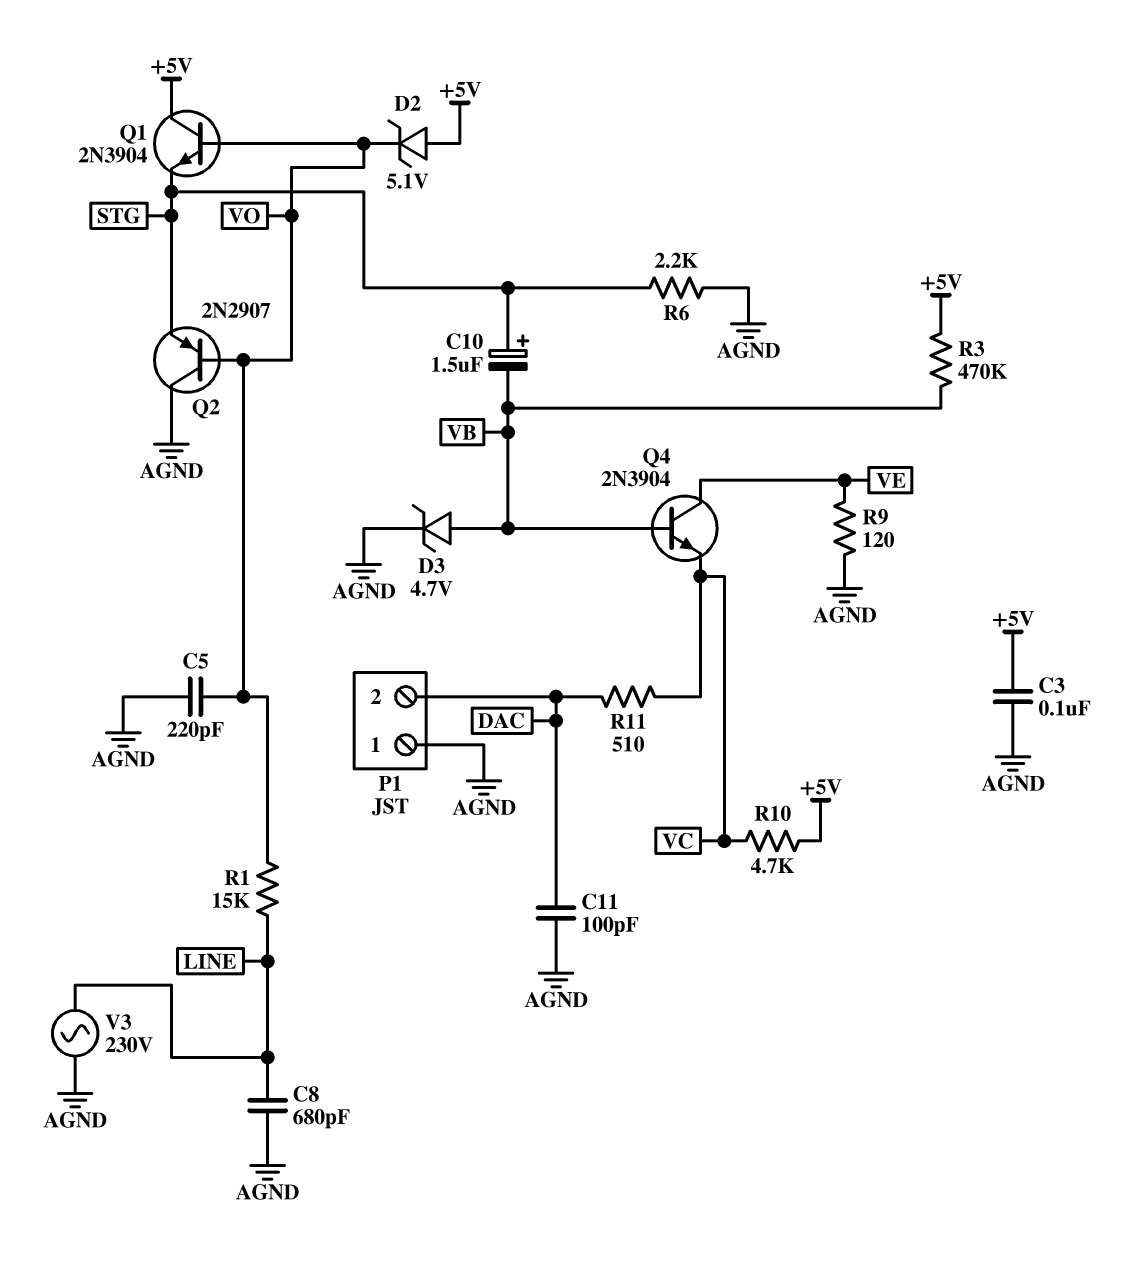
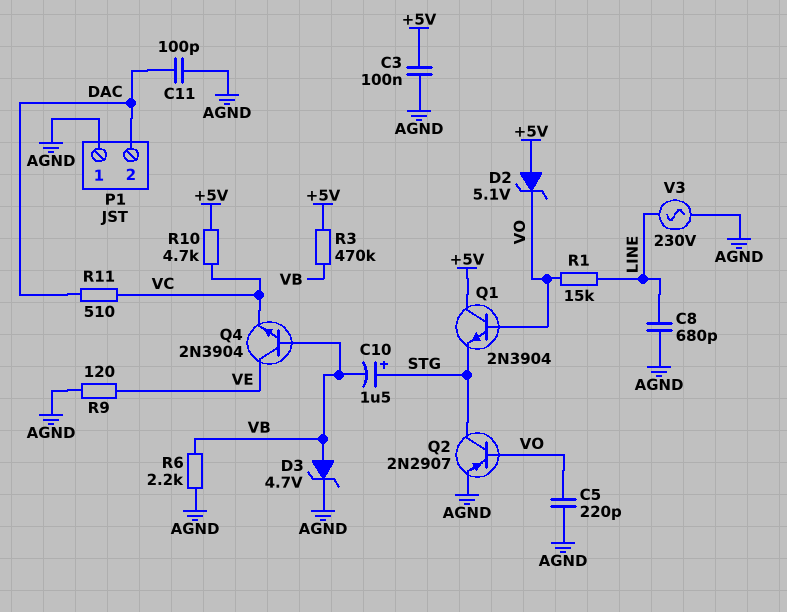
Q2: PNP 2N2907 (B VO, C AGND, E STG) -> PNP 2N2907 (B VO, C STG, E AGND)
R6: 2.2k (AGND, STG) -> 2.2k (AGND, VB)

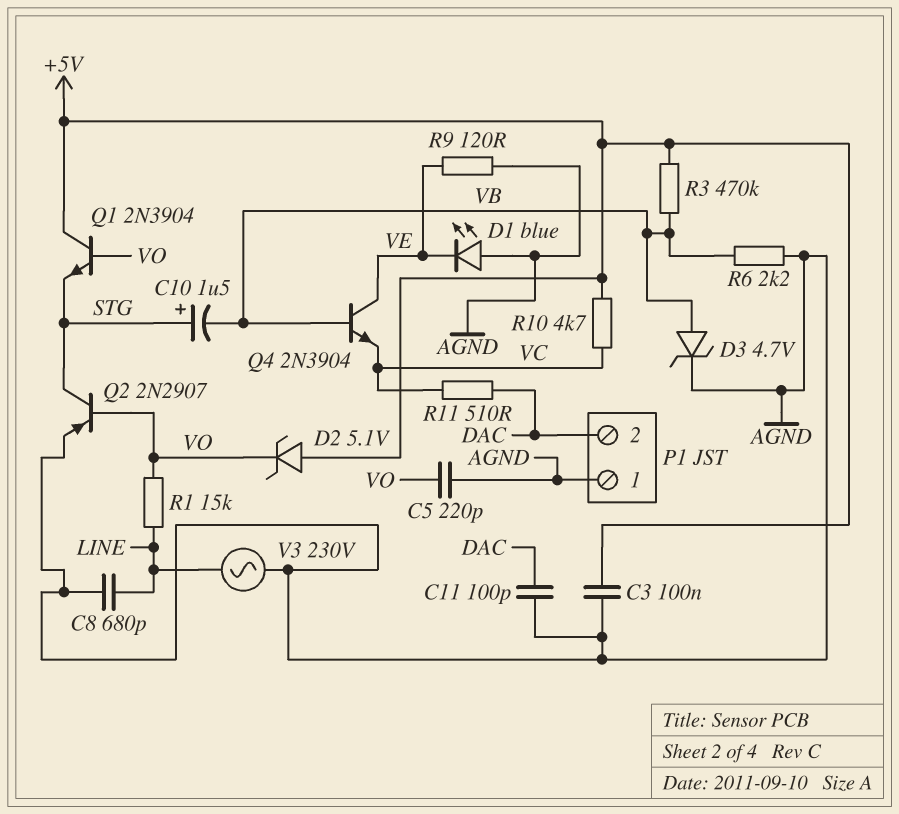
D1: none -> LED blue (A AGND, K VE)

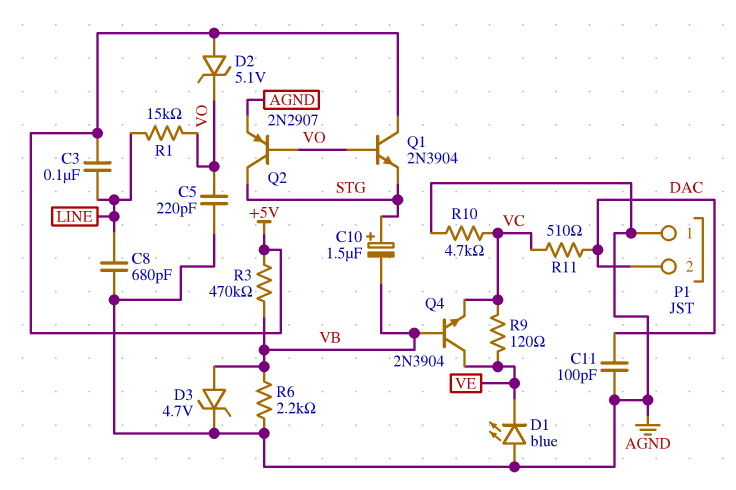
C3: 100nF (+5V, AGND) -> 100nF (+5V, LINE)
R9: 120 (AGND, VE) -> 120 (VC, VE)
R10: 4.7k (+5V, VC) -> 4.7k (AGND, VC)
V3: AC 230V (AGND, LINE) -> none

